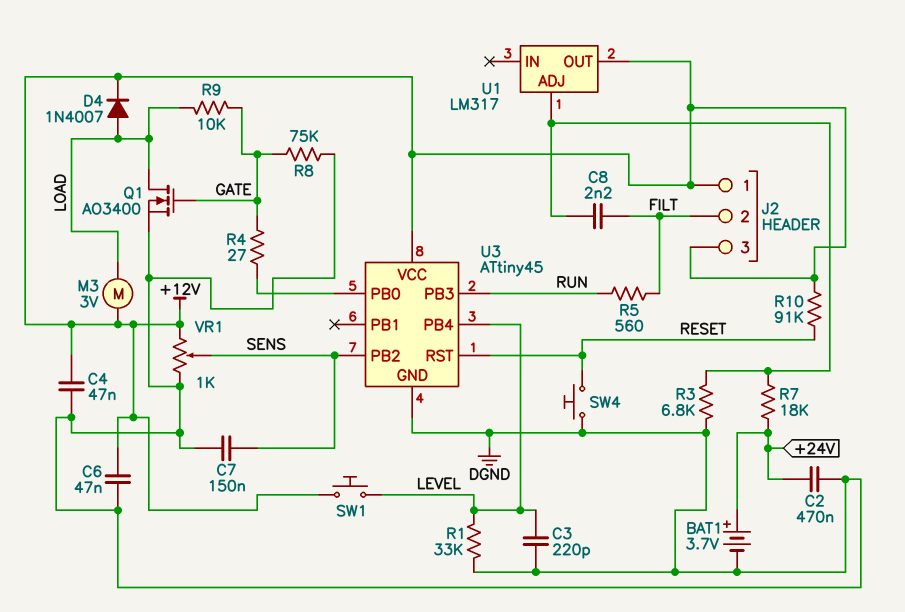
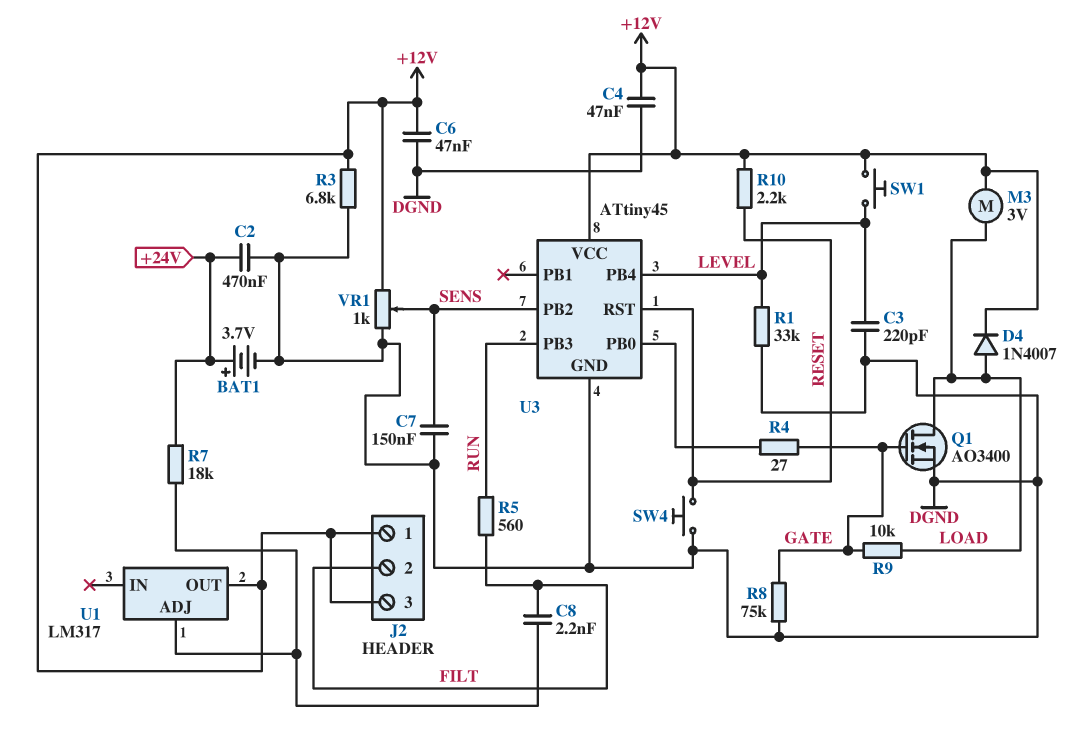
R3: 6.8k (DGND, U1/ADJ) -> 6.8k (+12V, DGND)
R10: 91k (+12V, RESET) -> 2.2k (+12V, RESET)

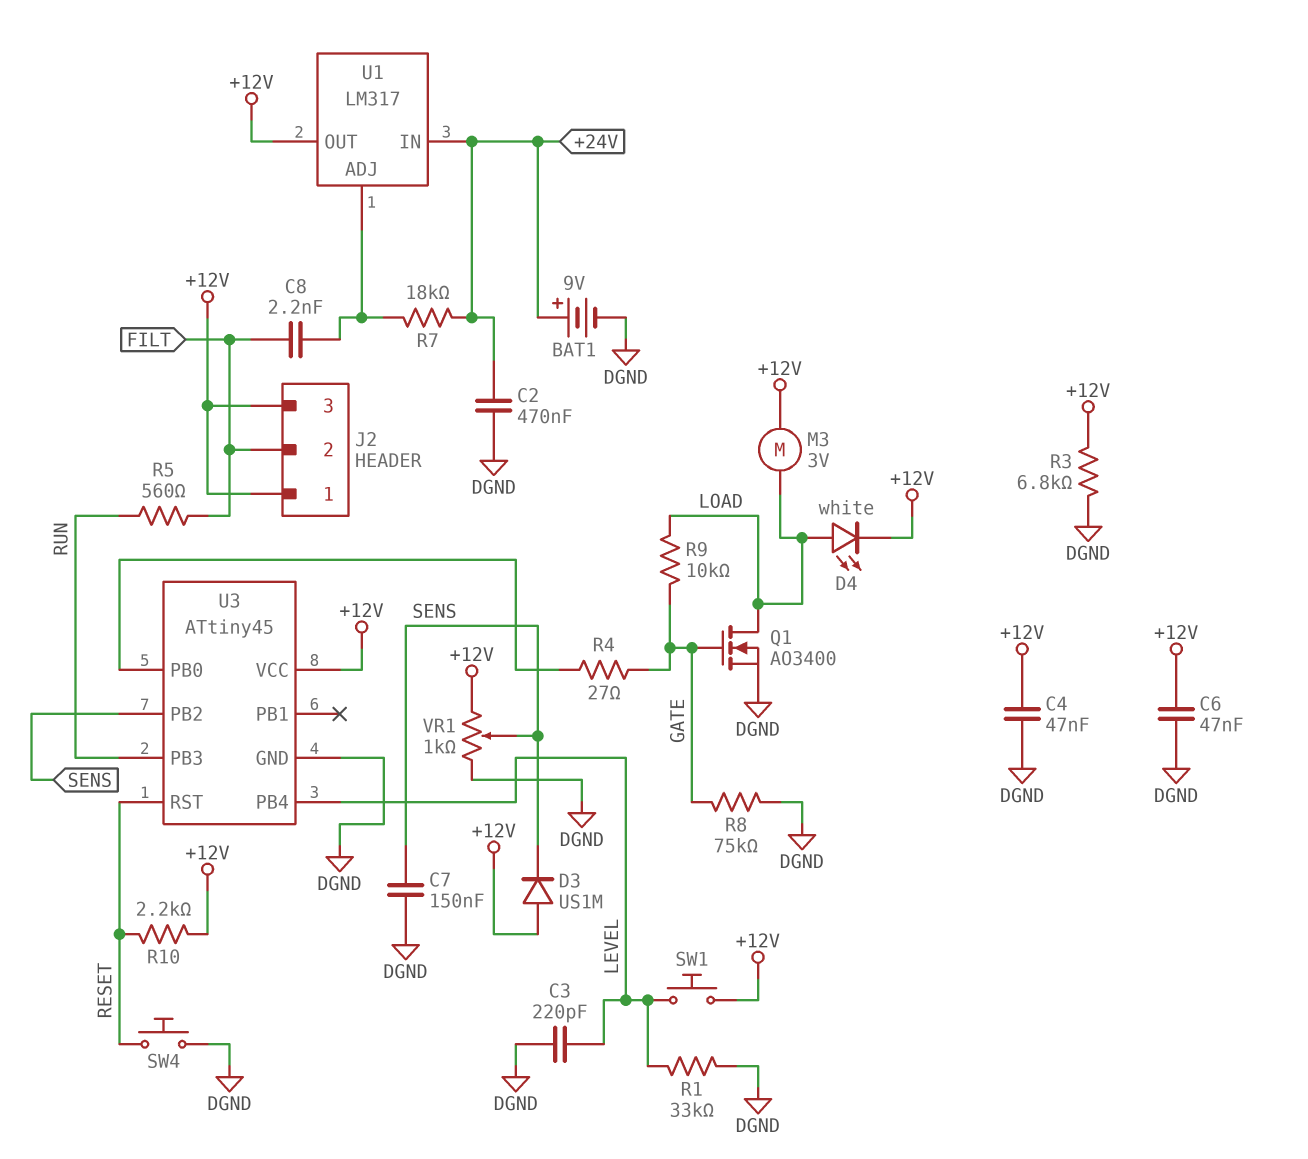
BAT1: 3.7V (plus +24V, minus DGND) -> 9V (plus +24V, minus DGND)
D3: none -> diode US1M (A +12V, K SENS)
D4: diode 1N4007 (A LOAD, K +12V) -> LED white (A LOAD, K +12V)
U1 pin IN: none -> +24V

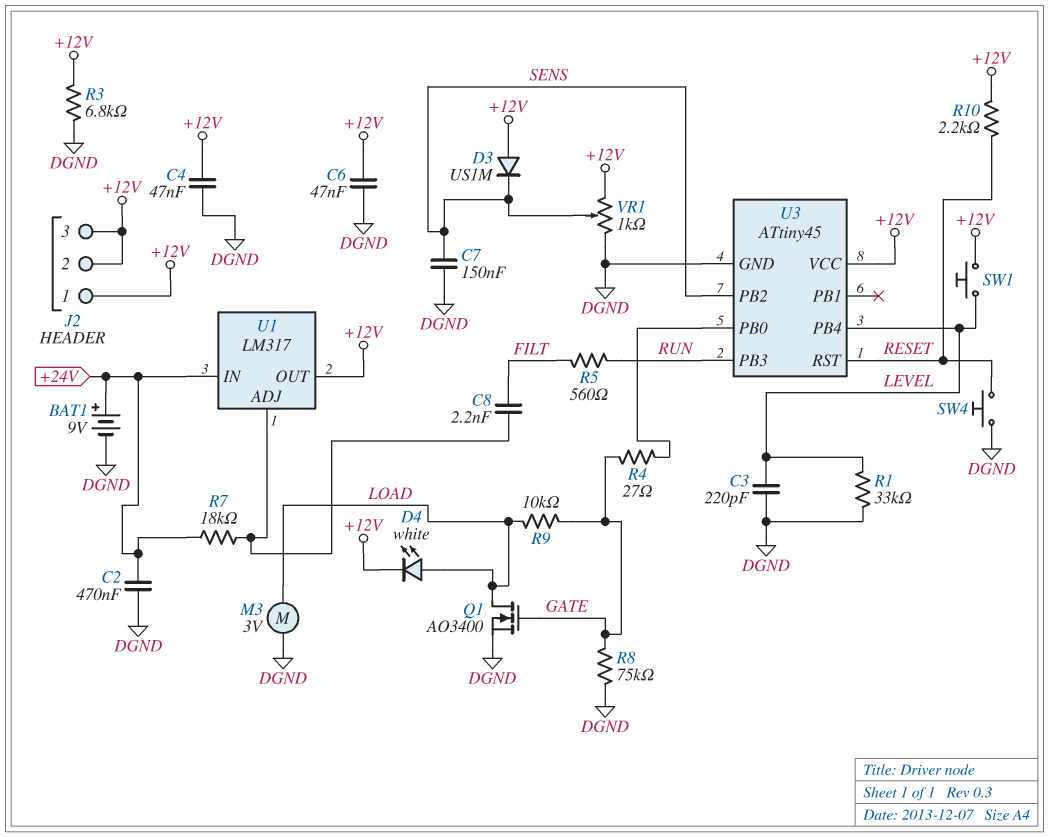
J2 pin 2: FILT -> +12V
M3: motor 3V (+12V, LOAD) -> motor 3V (DGND, LOAD)

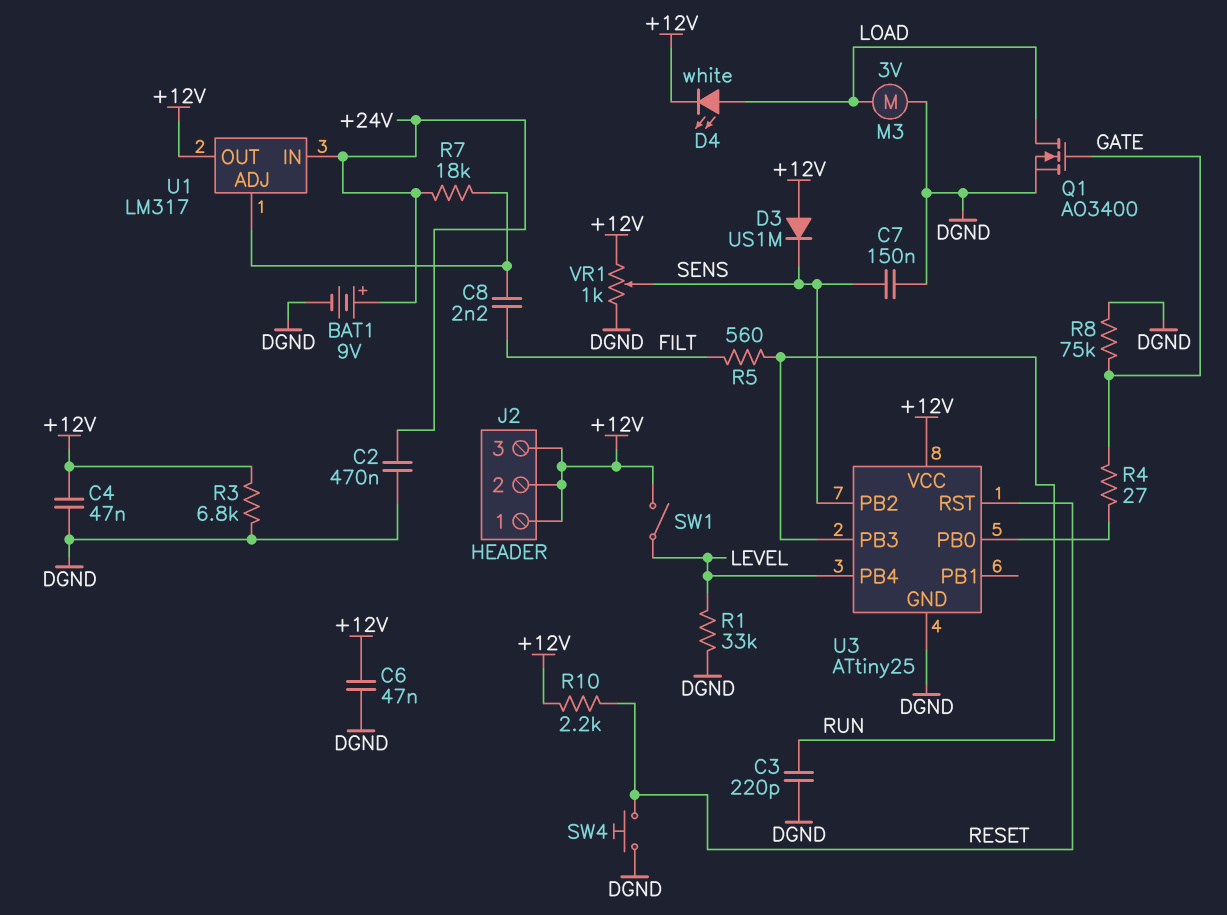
C3: 220pF (DGND, LEVEL) -> 220pF (DGND, RUN)
R9: 10k (GATE, LOAD) -> none
SW1: button (+12V, LEVEL) -> switch (+12V, LEVEL)
U3: ATtiny45 -> ATtiny25

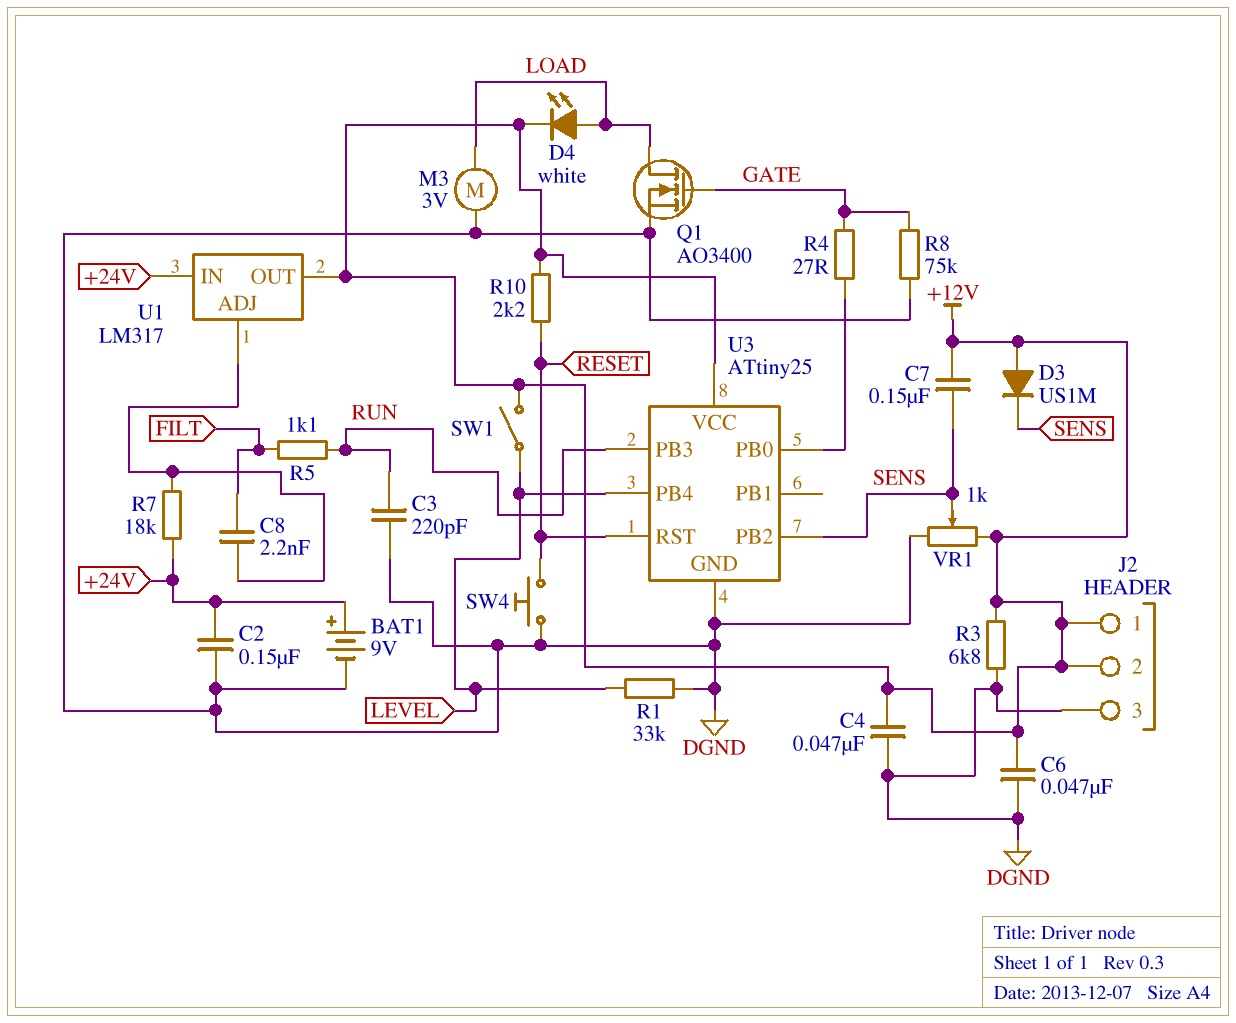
C2: 470nF (+24V, DGND) -> 150nF (+24V, DGND)
C7: 150nF (DGND, SENS) -> 150nF (+12V, SENS)
J2 pin 3: +12V -> DGND
R5: 560 (FILT, RUN) -> 1.1k (FILT, RUN)

